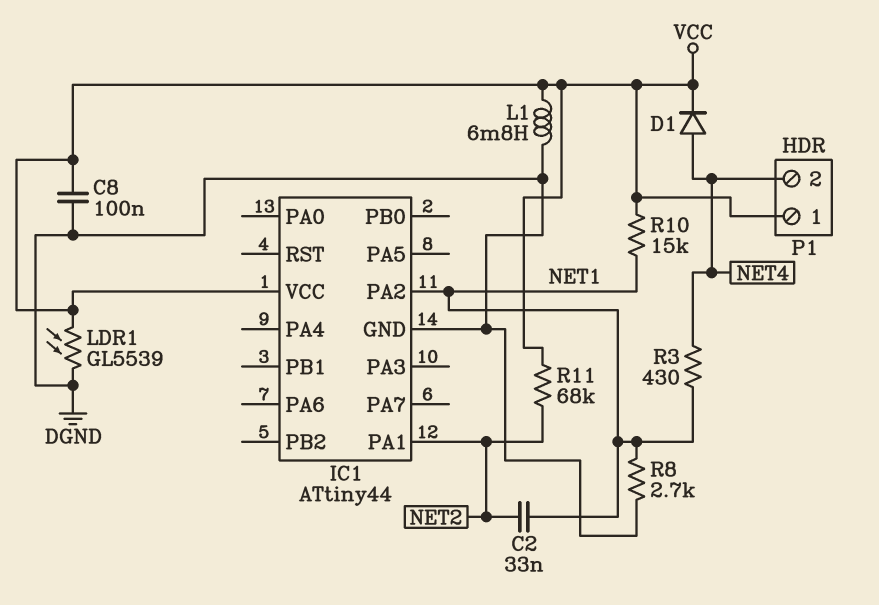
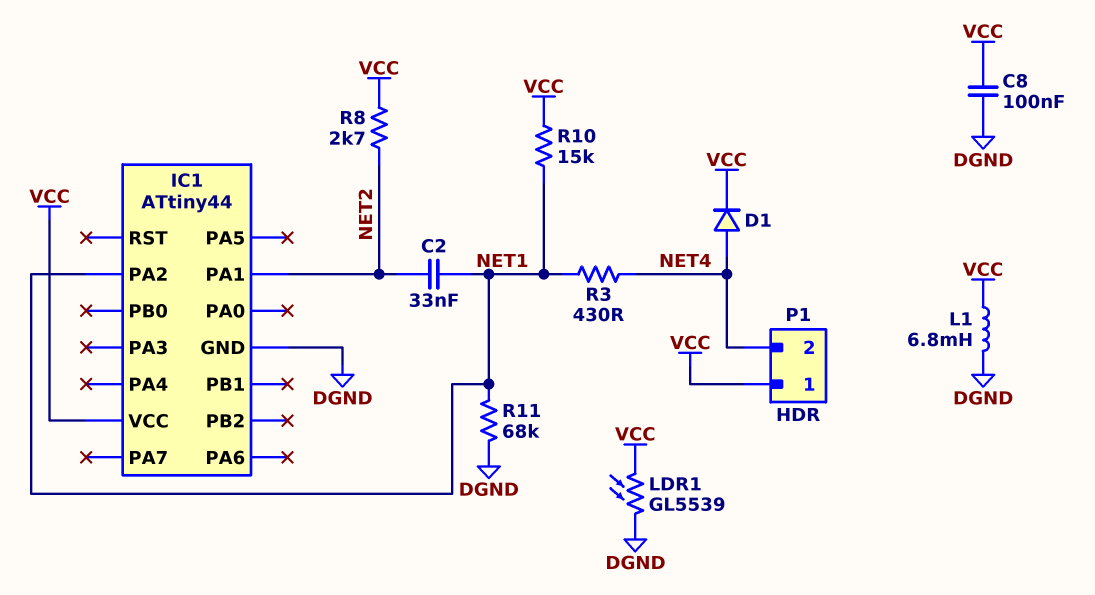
R8: 2.7k (DGND, NET1) -> 2.7k (NET2, VCC)
R11: 68k (NET2, VCC) -> 68k (DGND, NET1)

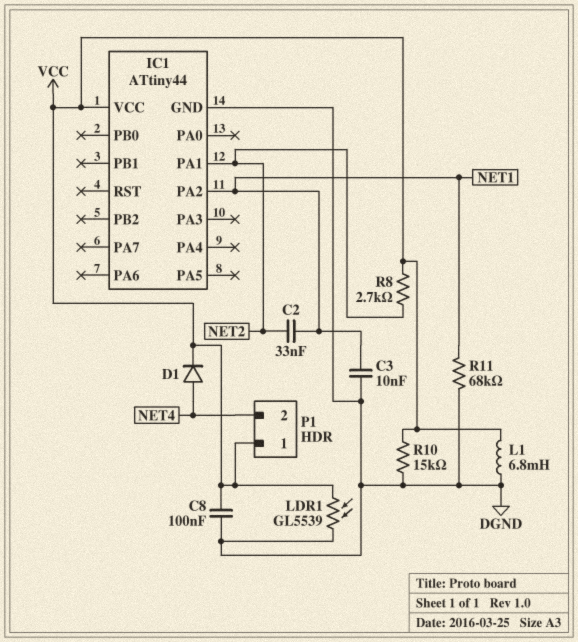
C3: none -> 10nF (DGND, NET1)
R3: 430 (NET1, NET4) -> none
R10: 15k (NET1, VCC) -> 15k (DGND, VCC)

